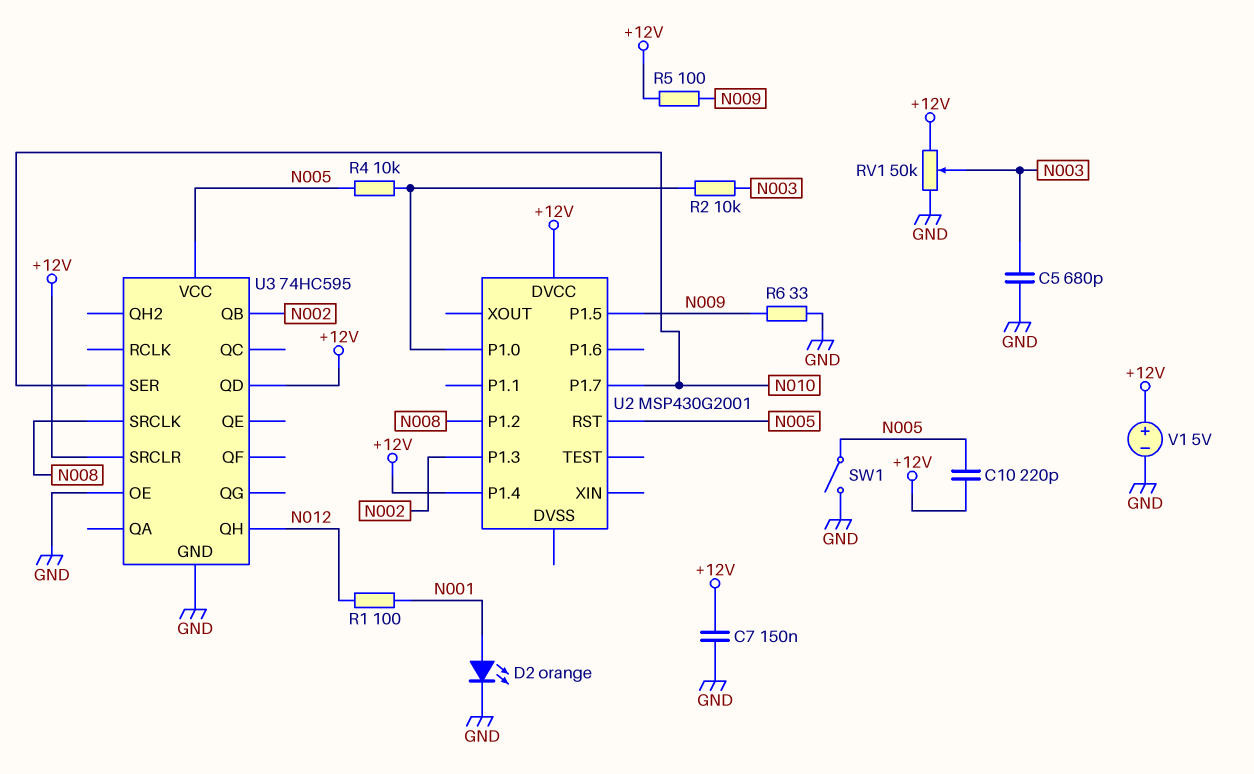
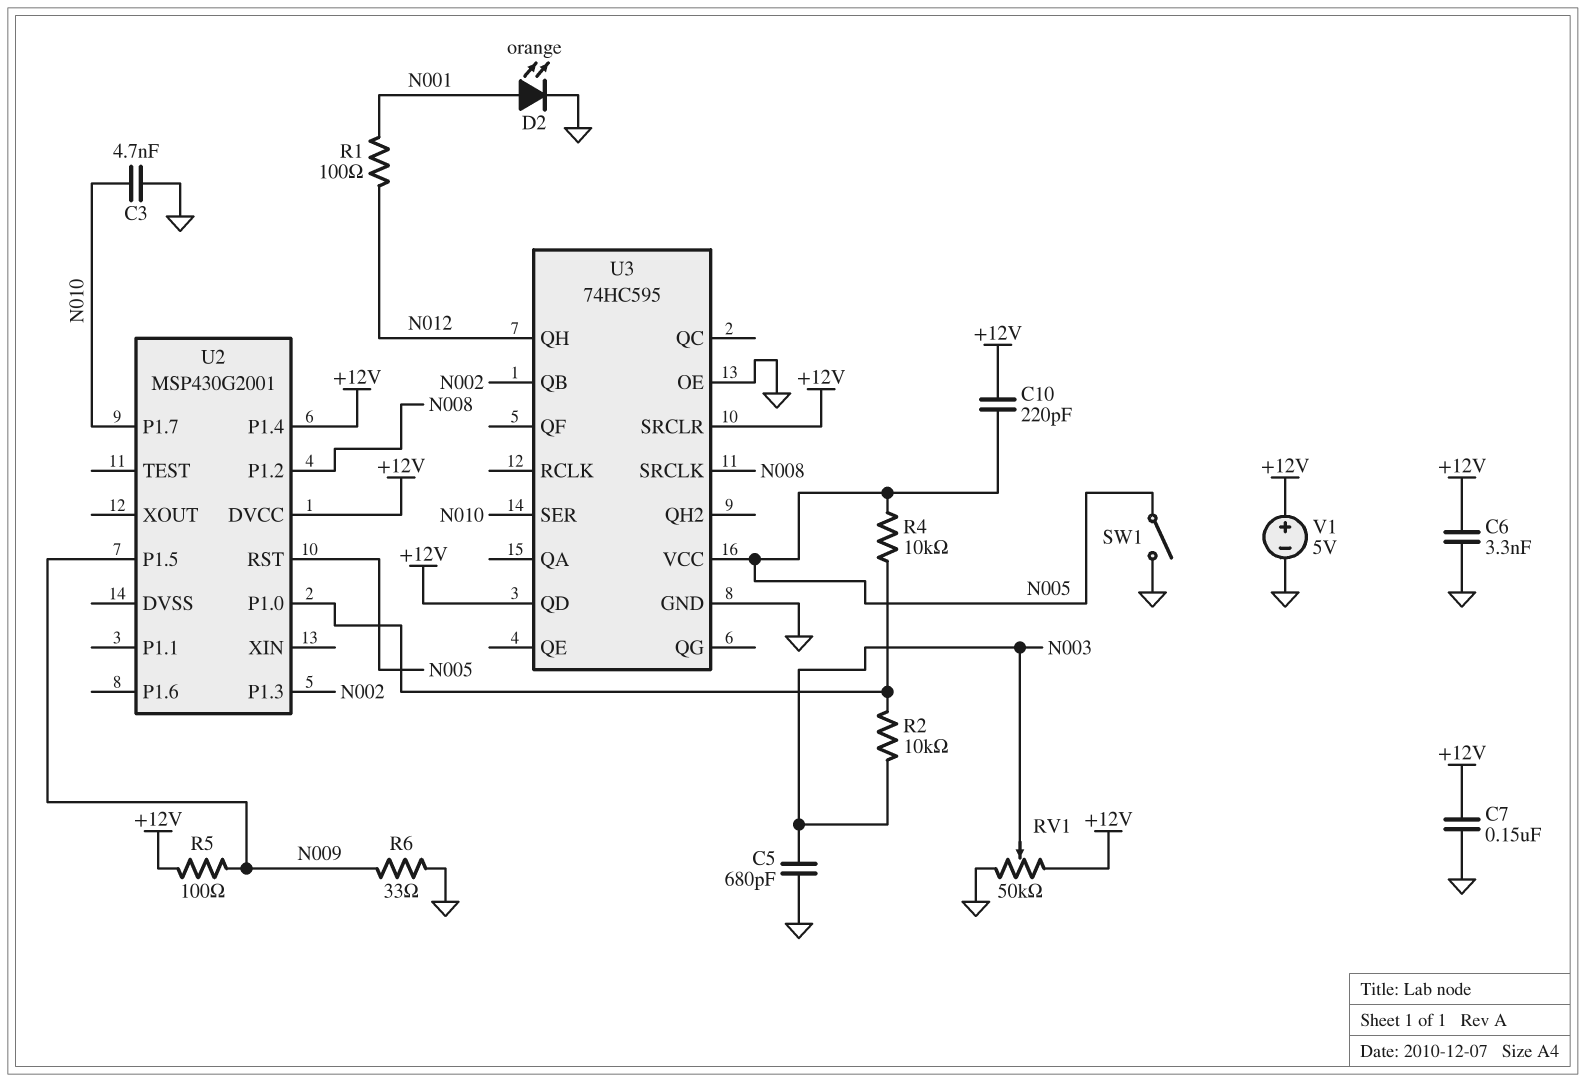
C3: none -> 4.7nF (GND, N010)
C6: none -> 3.3nF (+12V, GND)

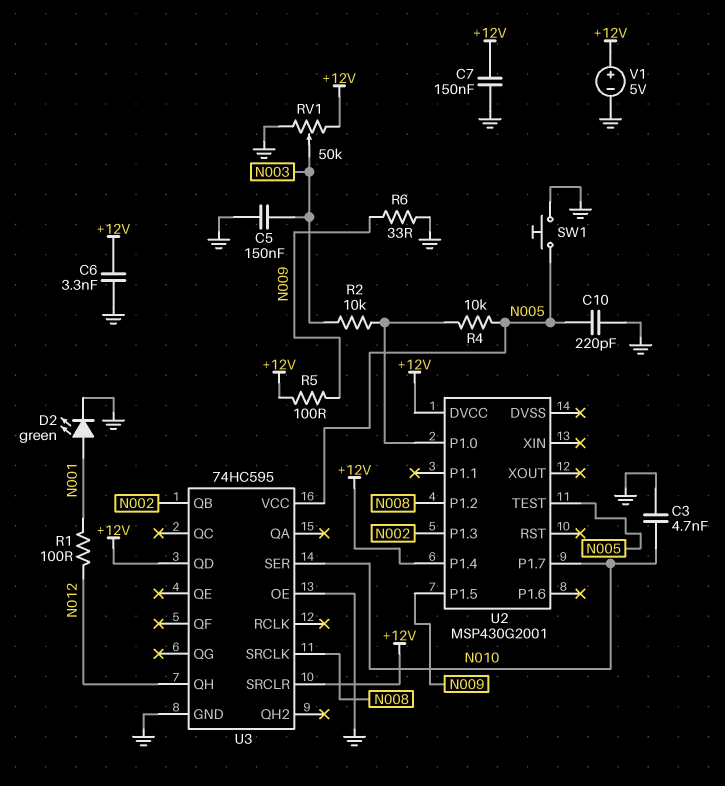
C5: 680pF (GND, N003) -> 150nF (GND, N003)
C10: 220pF (+12V, N005) -> 220pF (GND, N005)
D2: LED orange (A N001, K GND) -> LED green (A N001, K GND)
SW1: switch (GND, N005) -> button (GND, N005)
U2 pin RST: N005 -> none
U2 pin TEST: none -> N005

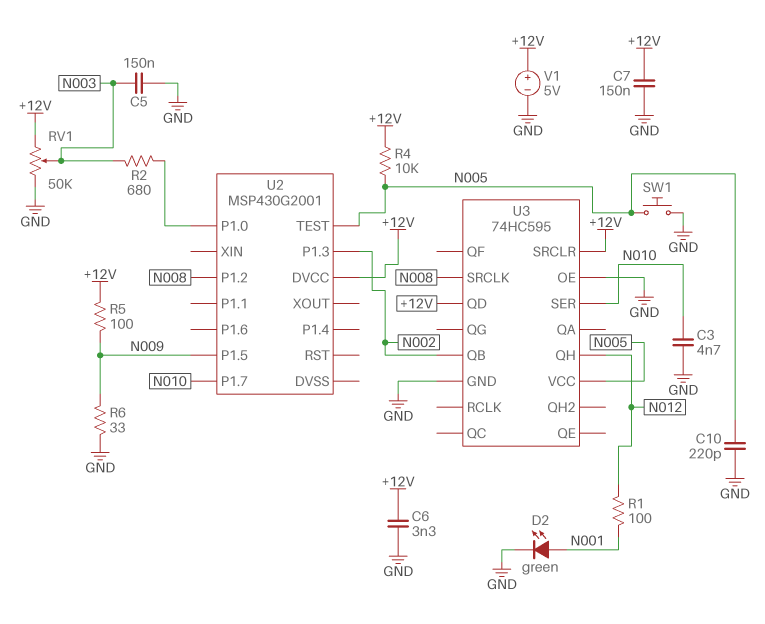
R2: 10k (N003, U2/P1.0) -> 680 (N003, U2/P1.0)
R4: 10k (N005, U2/P1.0) -> 10k (+12V, N005)
U2 pin P1.4: +12V -> none

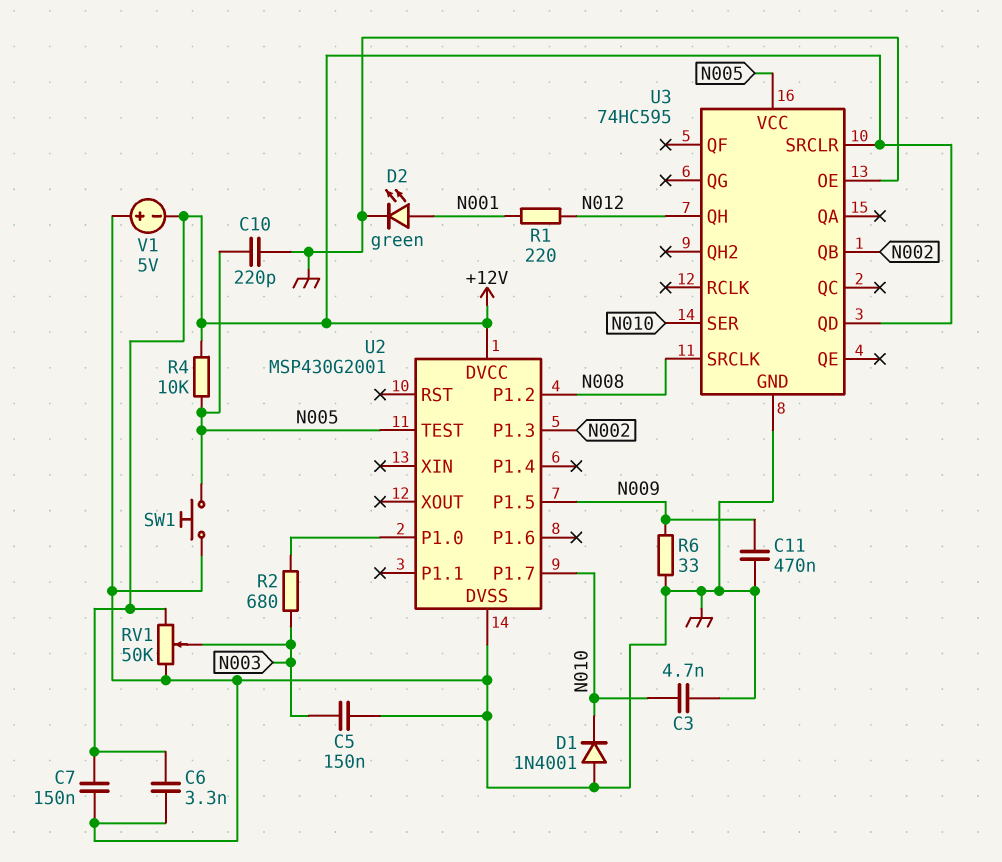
C11: none -> 470nF (GND, N009)
D1: none -> diode 1N4001 (A GND, K N010)
R1: 100 (N001, N012) -> 220 (N001, N012)
R5: 100 (+12V, N009) -> none
U2 pin DVSS: none -> GND
V1: 5V (plus +12V, minus GND) -> 5V (plus GND, minus +12V)

